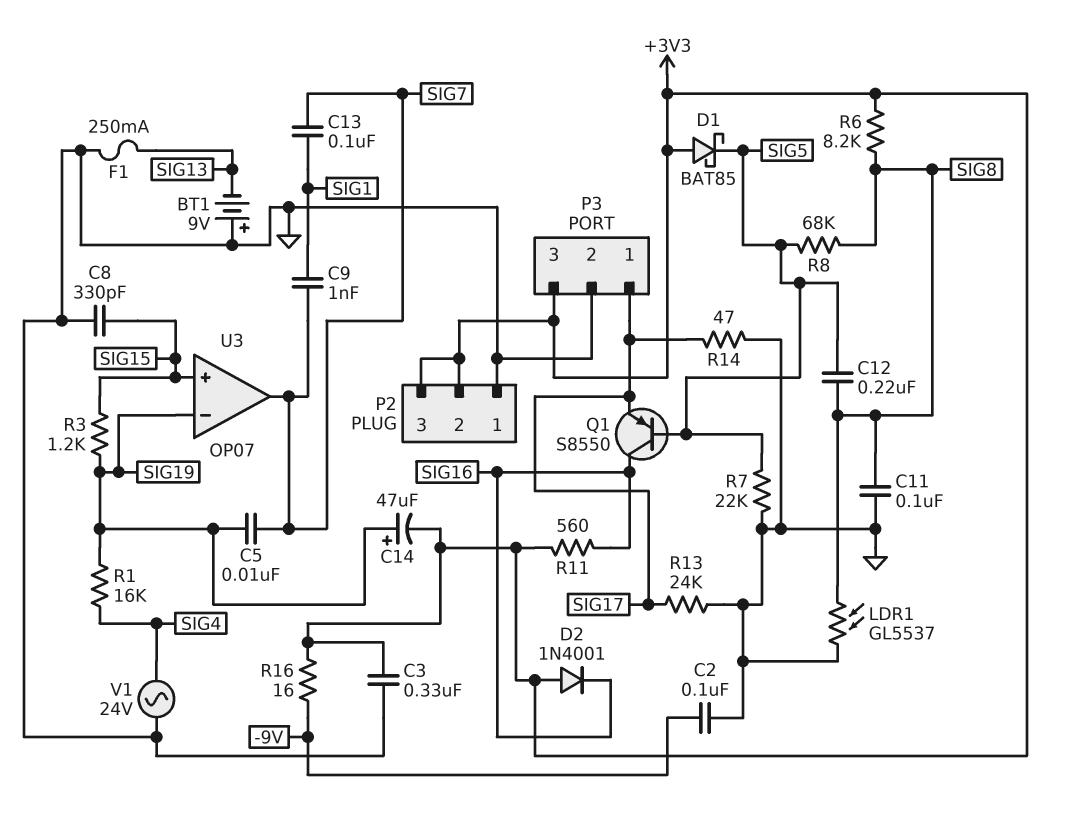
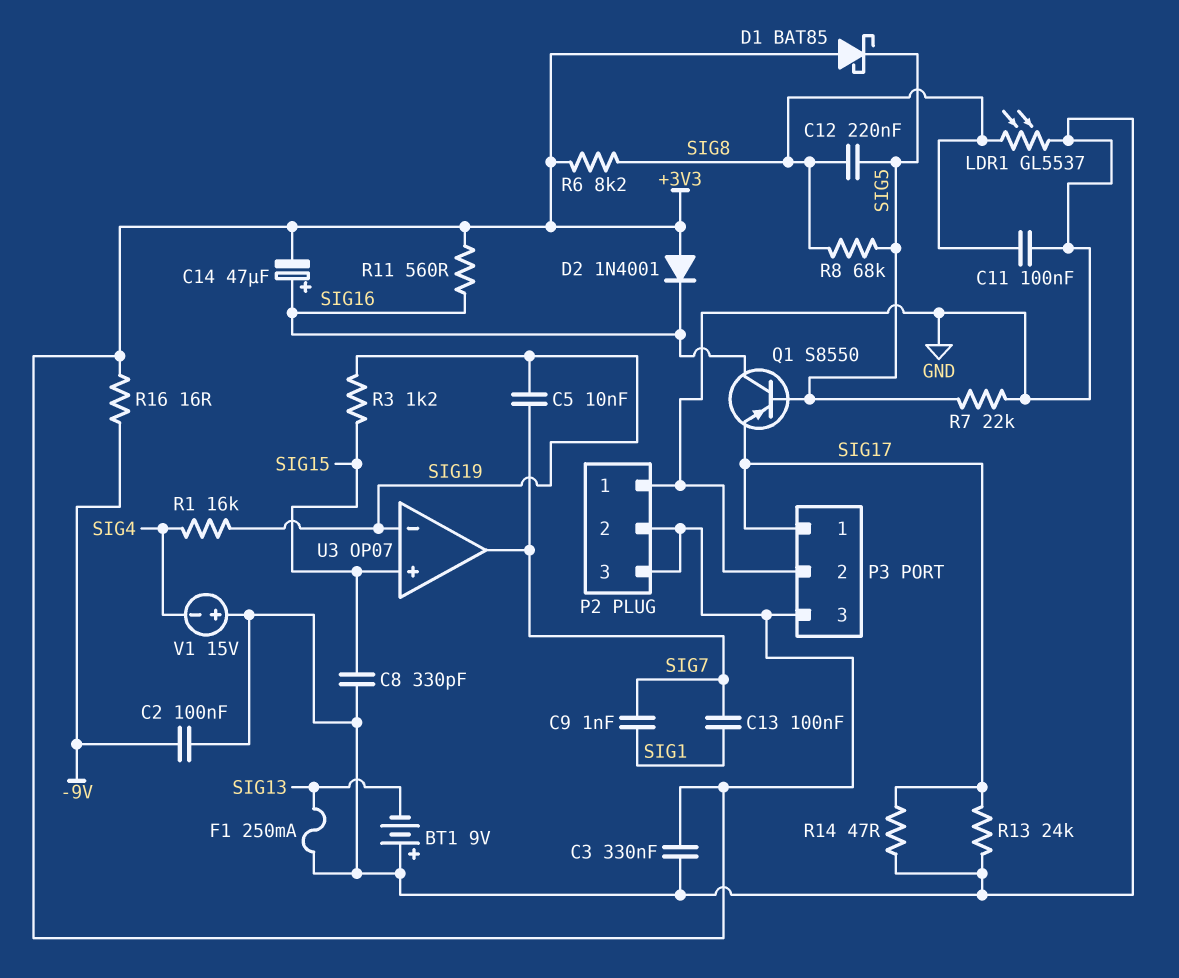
C14: 47uF (plus SIG19, minus +3V3) -> 47uF (plus SIG16, minus +3V3)
V1: AC 24V (GND, SIG4) -> 15V (plus GND, minus SIG4)

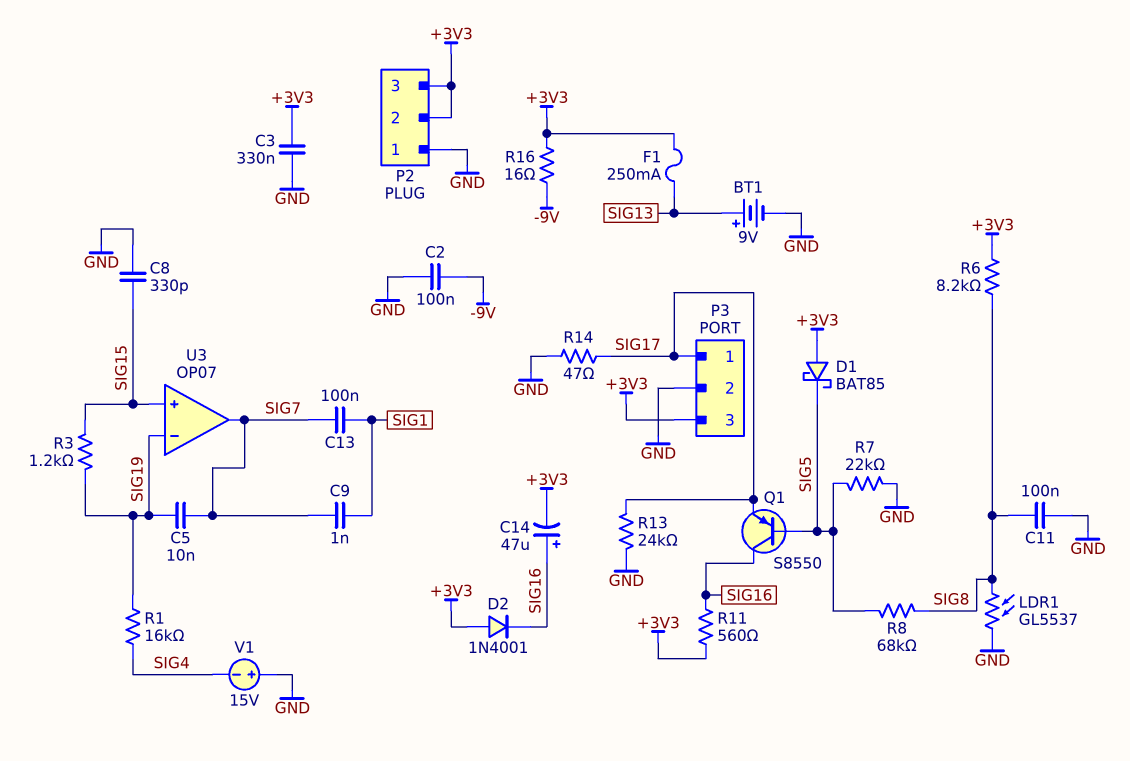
BT1: 9V (plus GND, minus SIG13) -> 9V (plus SIG13, minus GND)
C12: 220nF (SIG5, SIG8) -> none
F1: 250mA (GND, SIG13) -> 250mA (+3V3, SIG13)

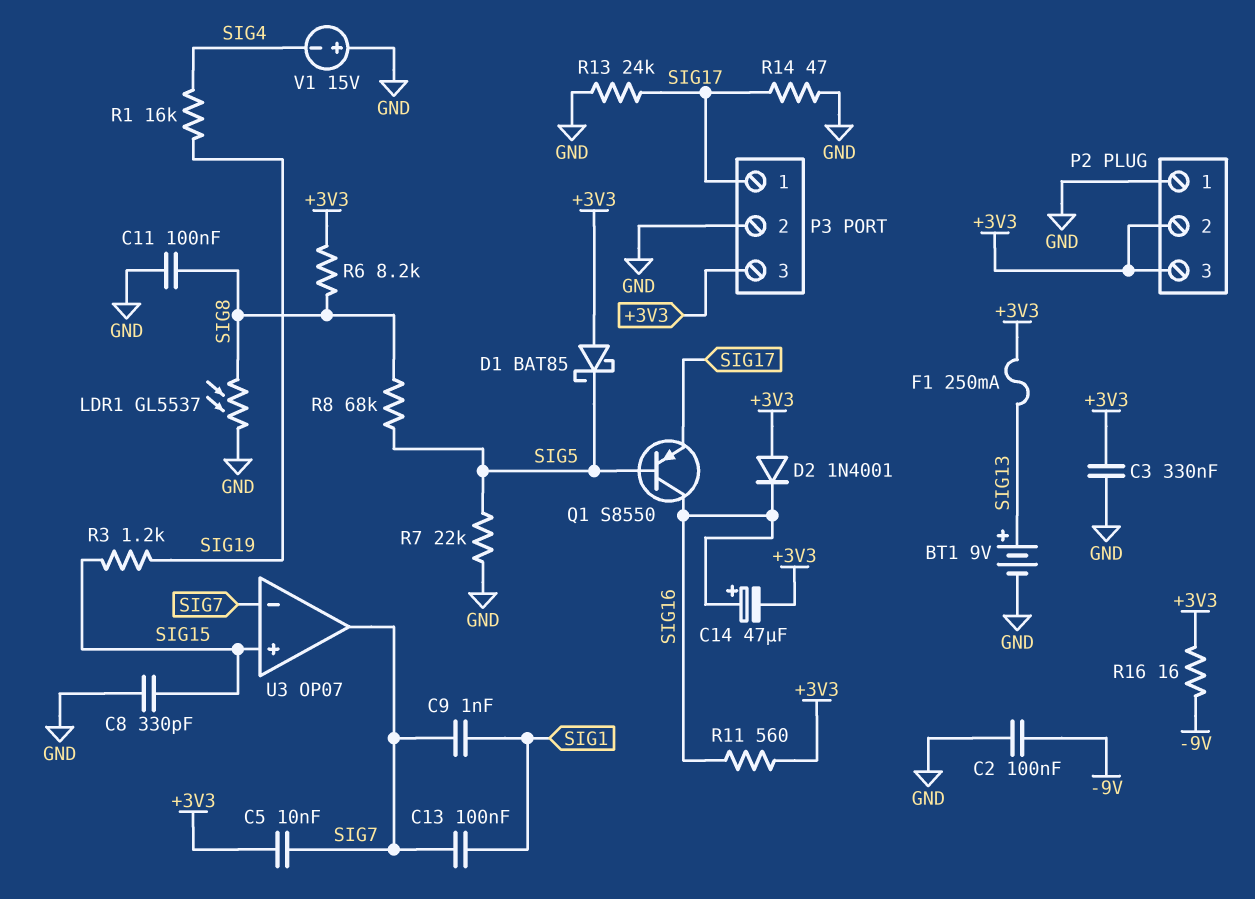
C5: 10nF (SIG7, SIG19) -> 10nF (+3V3, SIG7)
U3 pin in-: SIG19 -> SIG7

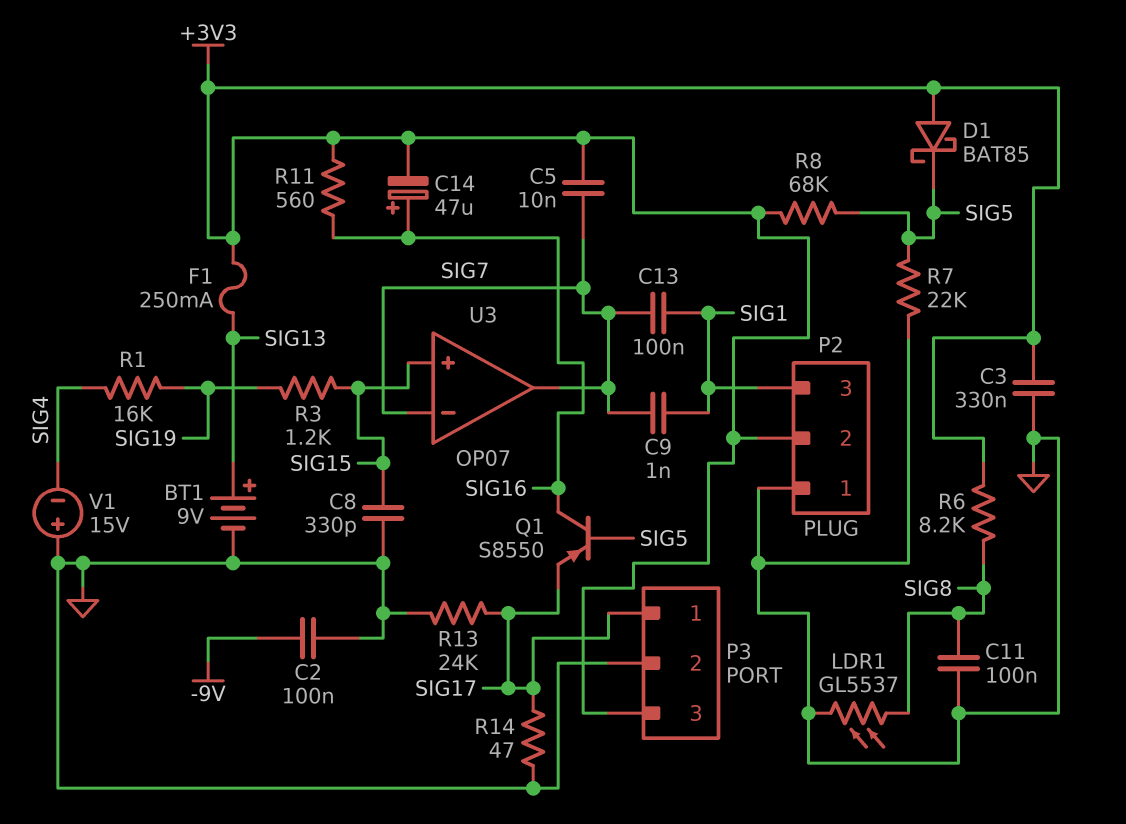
D2: diode 1N4001 (A +3V3, K SIG16) -> none
P2 pin 3: +3V3 -> SIG1
R8: 68k (SIG5, SIG8) -> 68k (+3V3, SIG5)
R16: 16 (+3V3, -9V) -> none

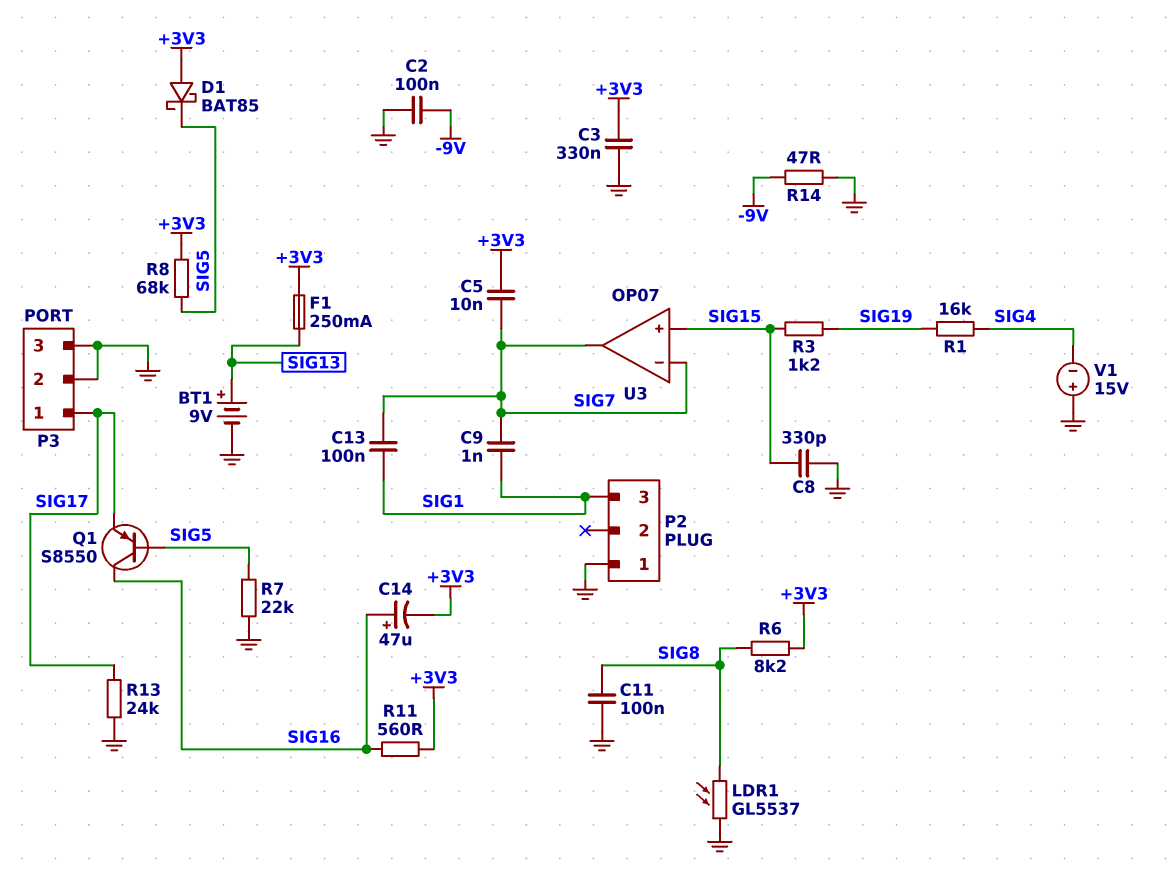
P2 pin 2: +3V3 -> none
P3 pin 3: +3V3 -> GND
R14: 47 (GND, SIG17) -> 47 (-9V, GND)

